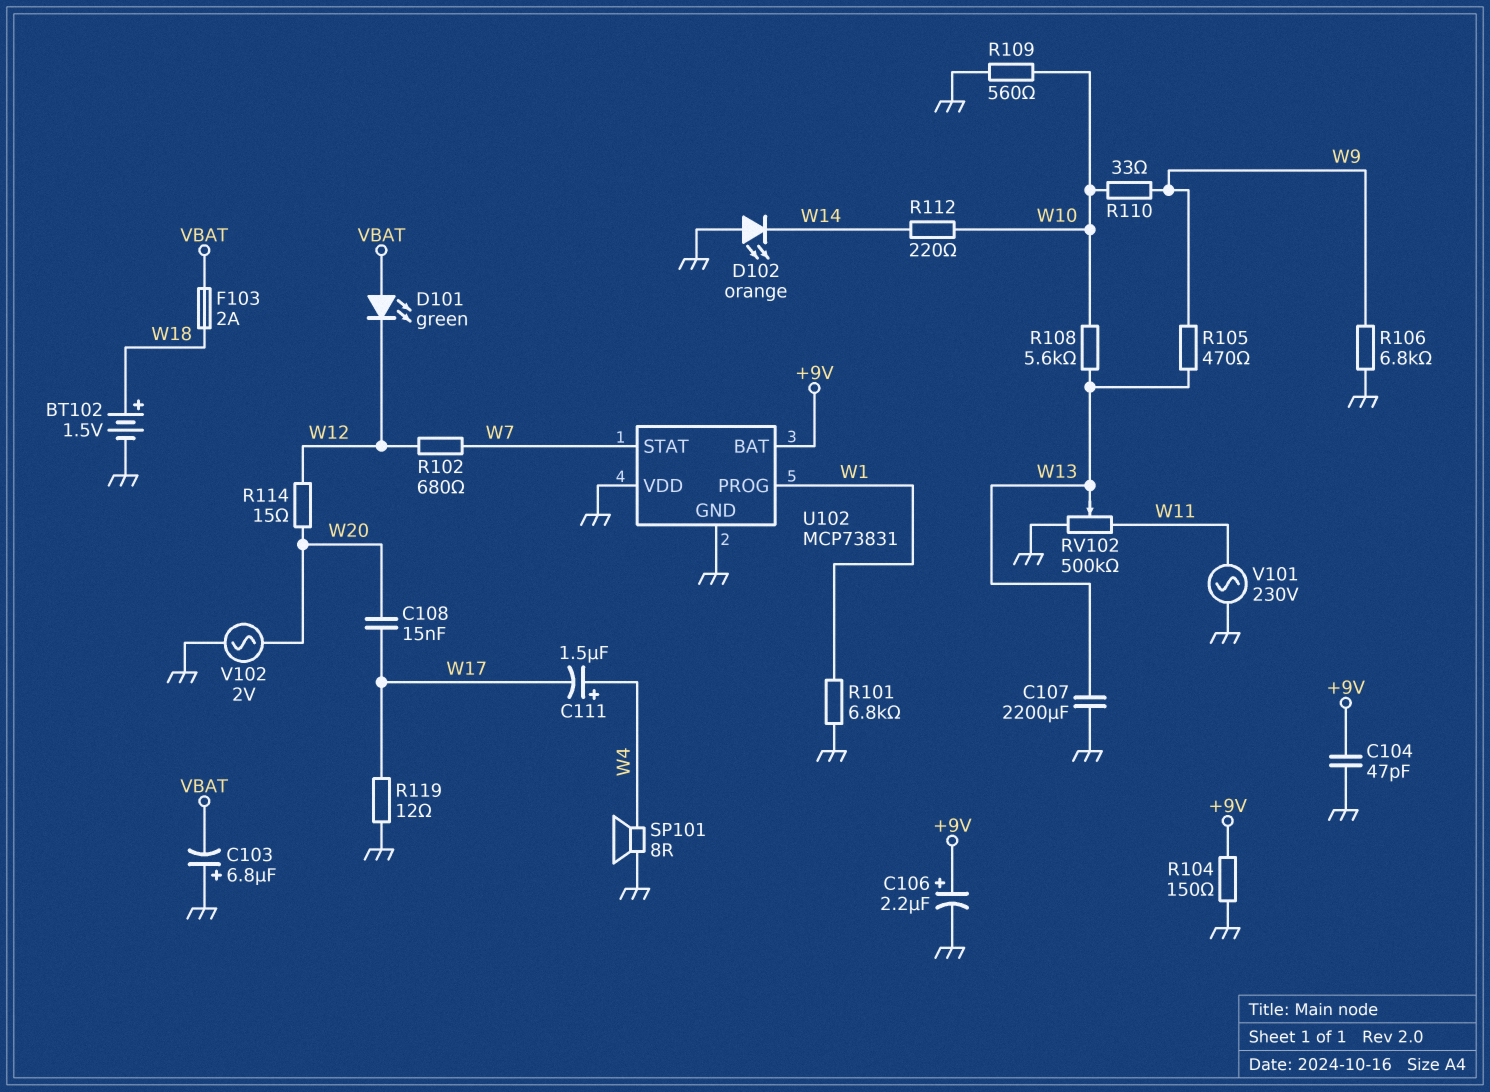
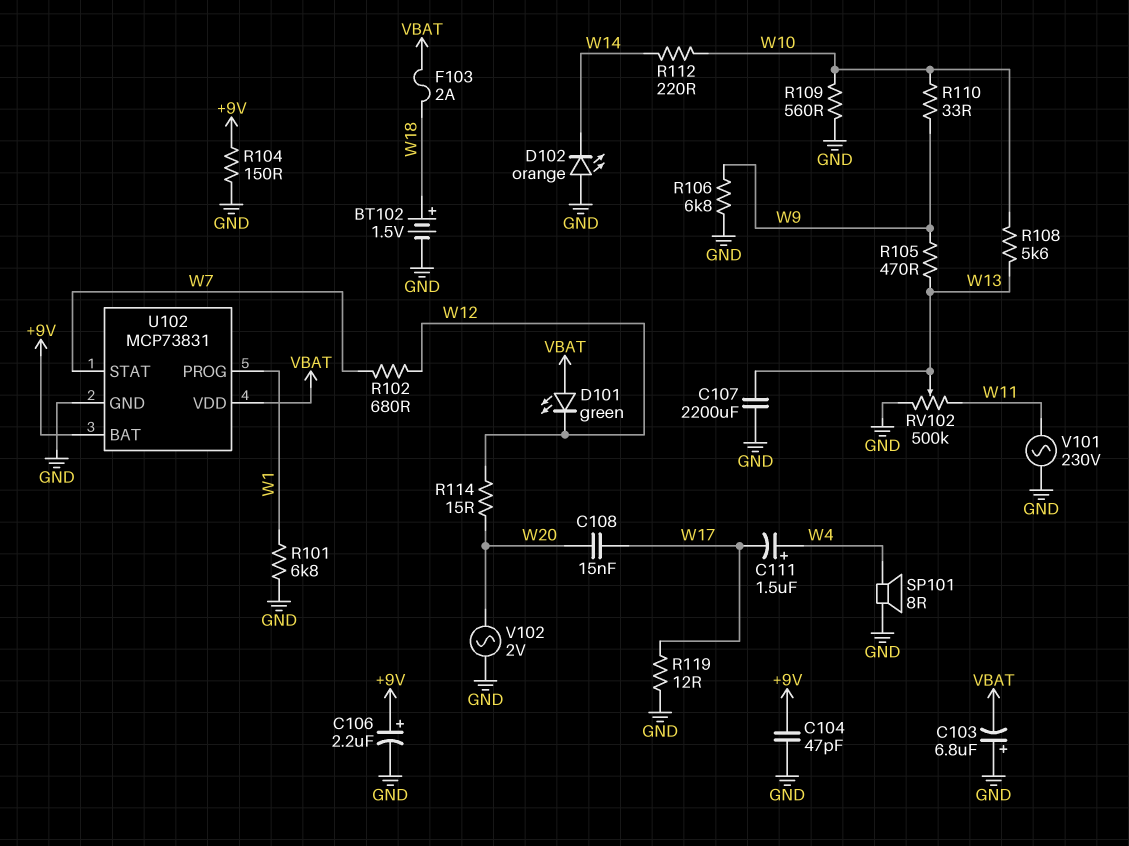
U102 pin VDD: GND -> VBAT

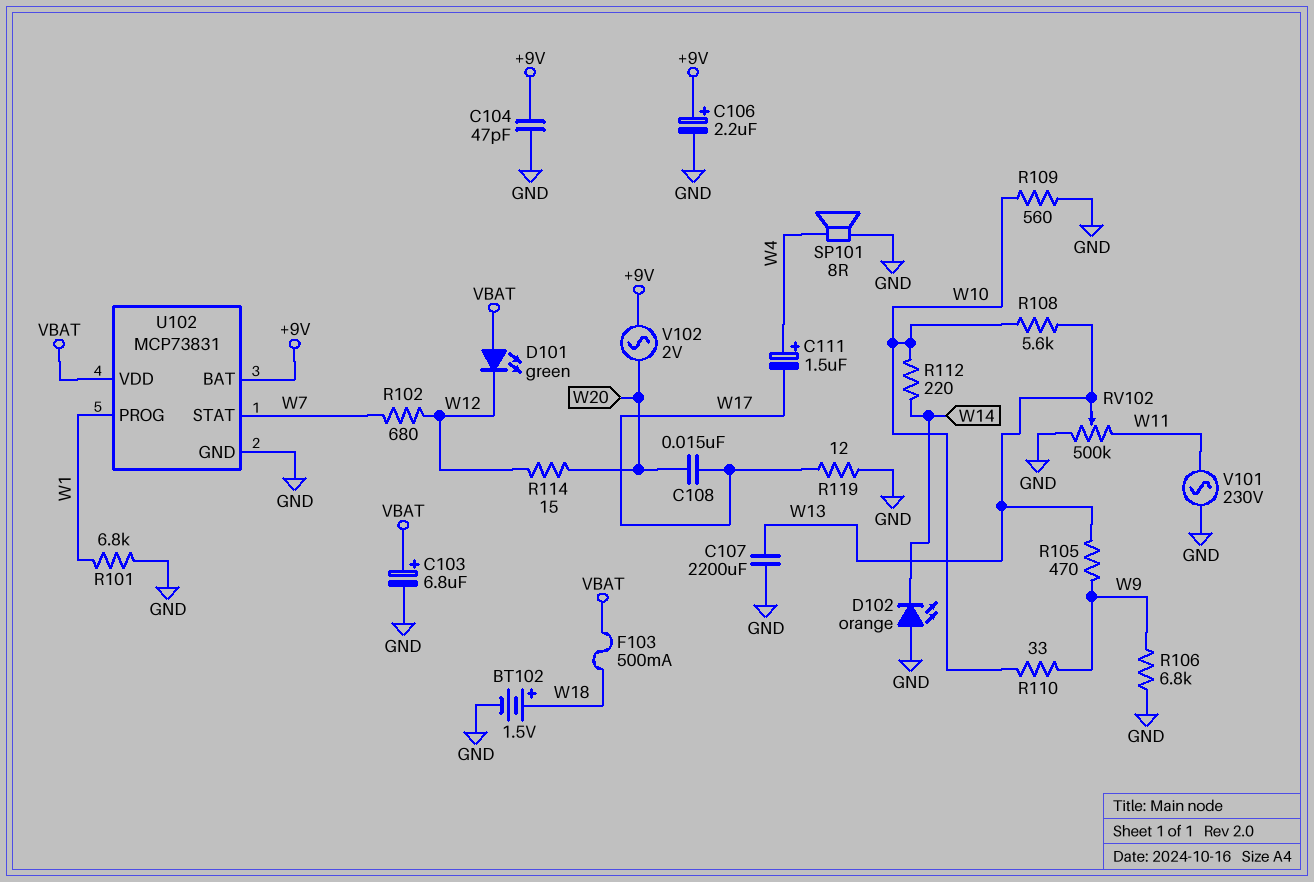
C103: 6.8uF (plus GND, minus VBAT) -> 6.8uF (plus VBAT, minus GND)
F103: 2A (VBAT, W18) -> 500mA (VBAT, W18)
R104: 150 (+9V, GND) -> none
V102: AC 2V (GND, W20) -> AC 2V (+9V, W20)

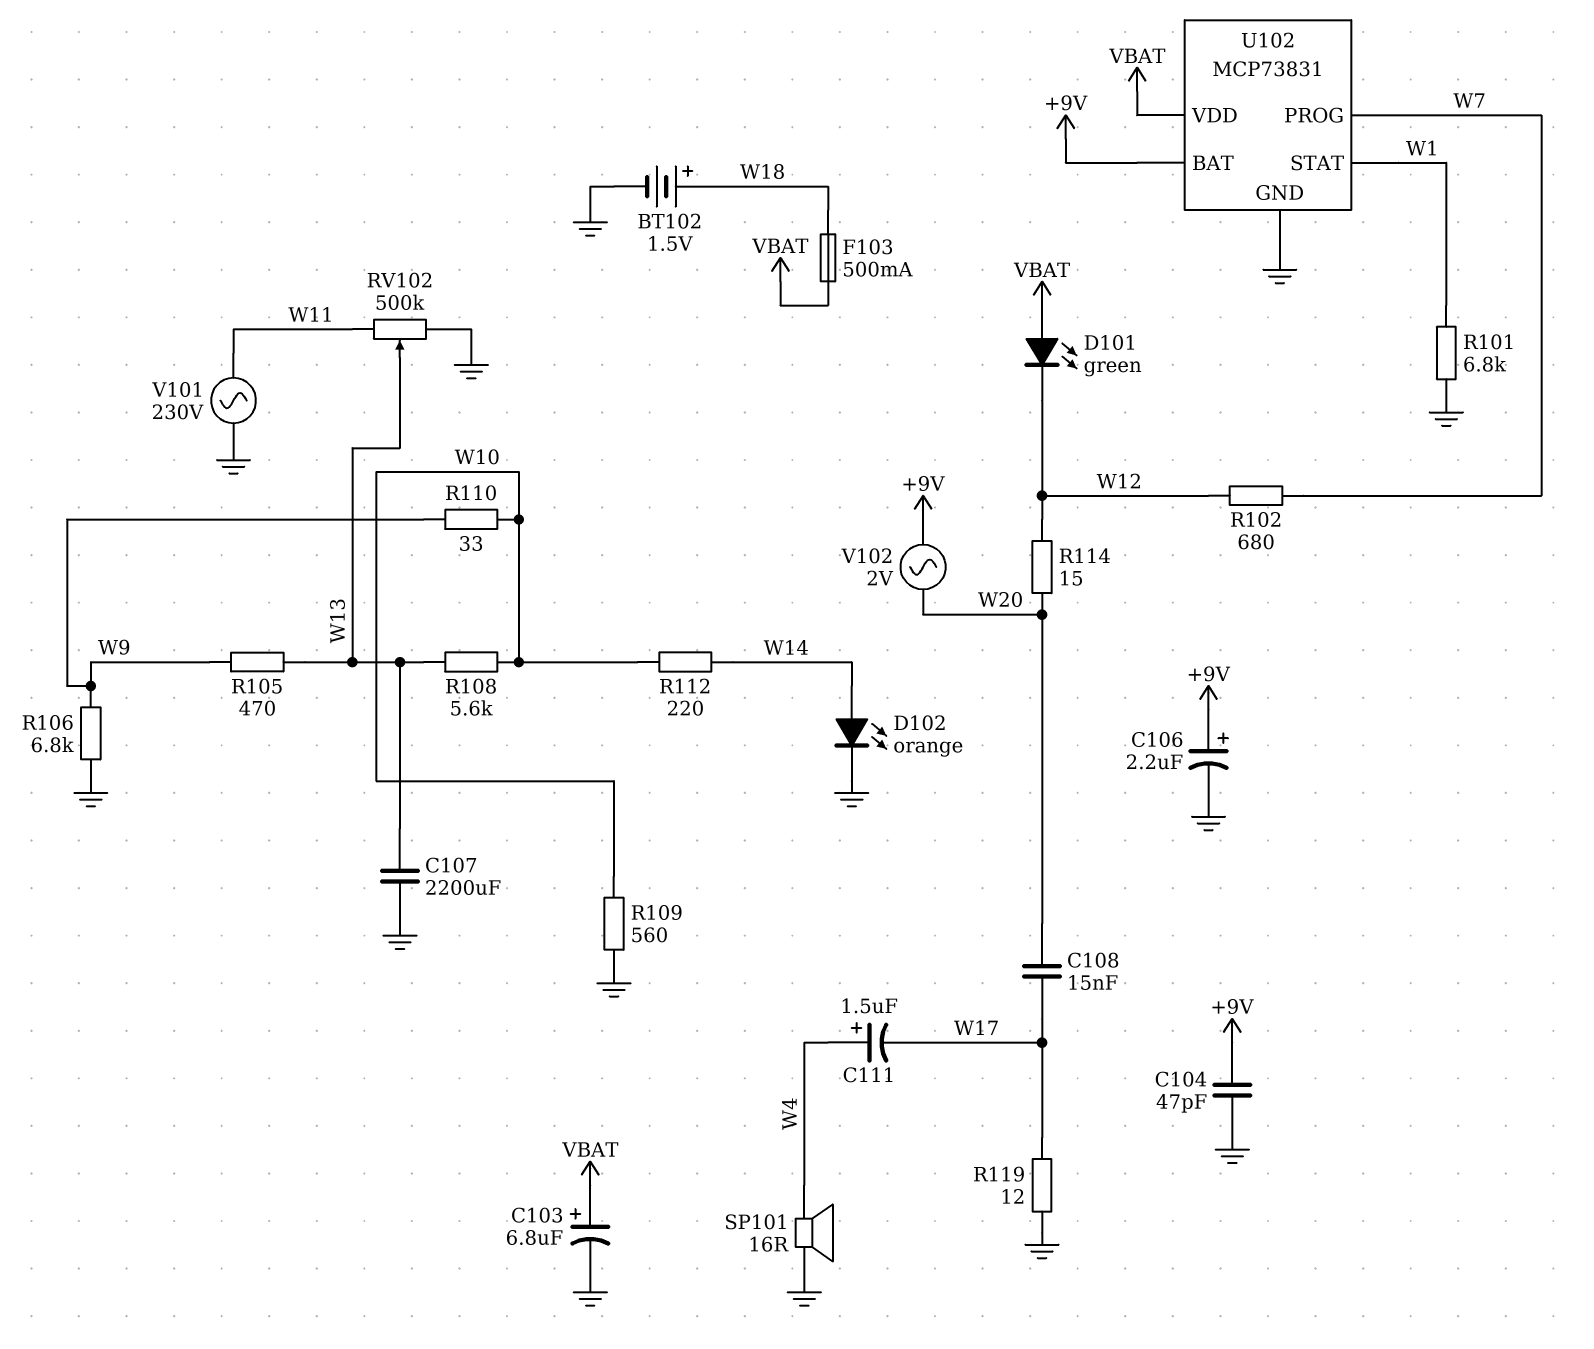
D102: LED orange (A GND, K W14) -> LED orange (A W14, K GND)
SP101: speaker 8R (GND, W4) -> speaker 16R (GND, W4)
U102 pin PROG: W1 -> W7
U102 pin STAT: W7 -> W1

